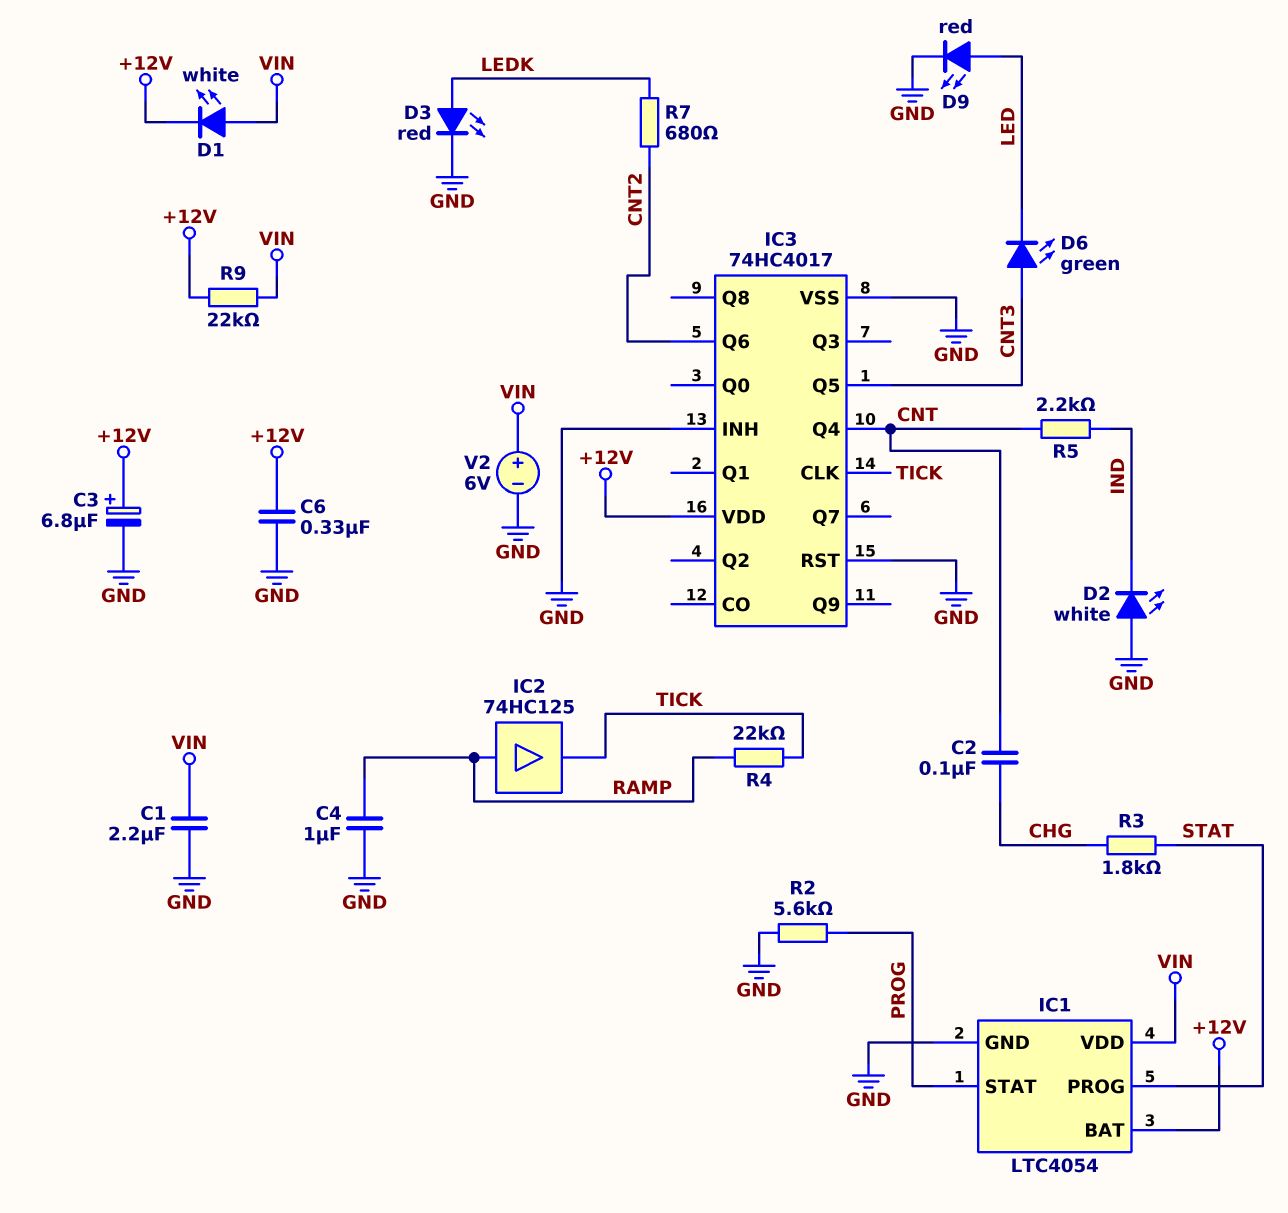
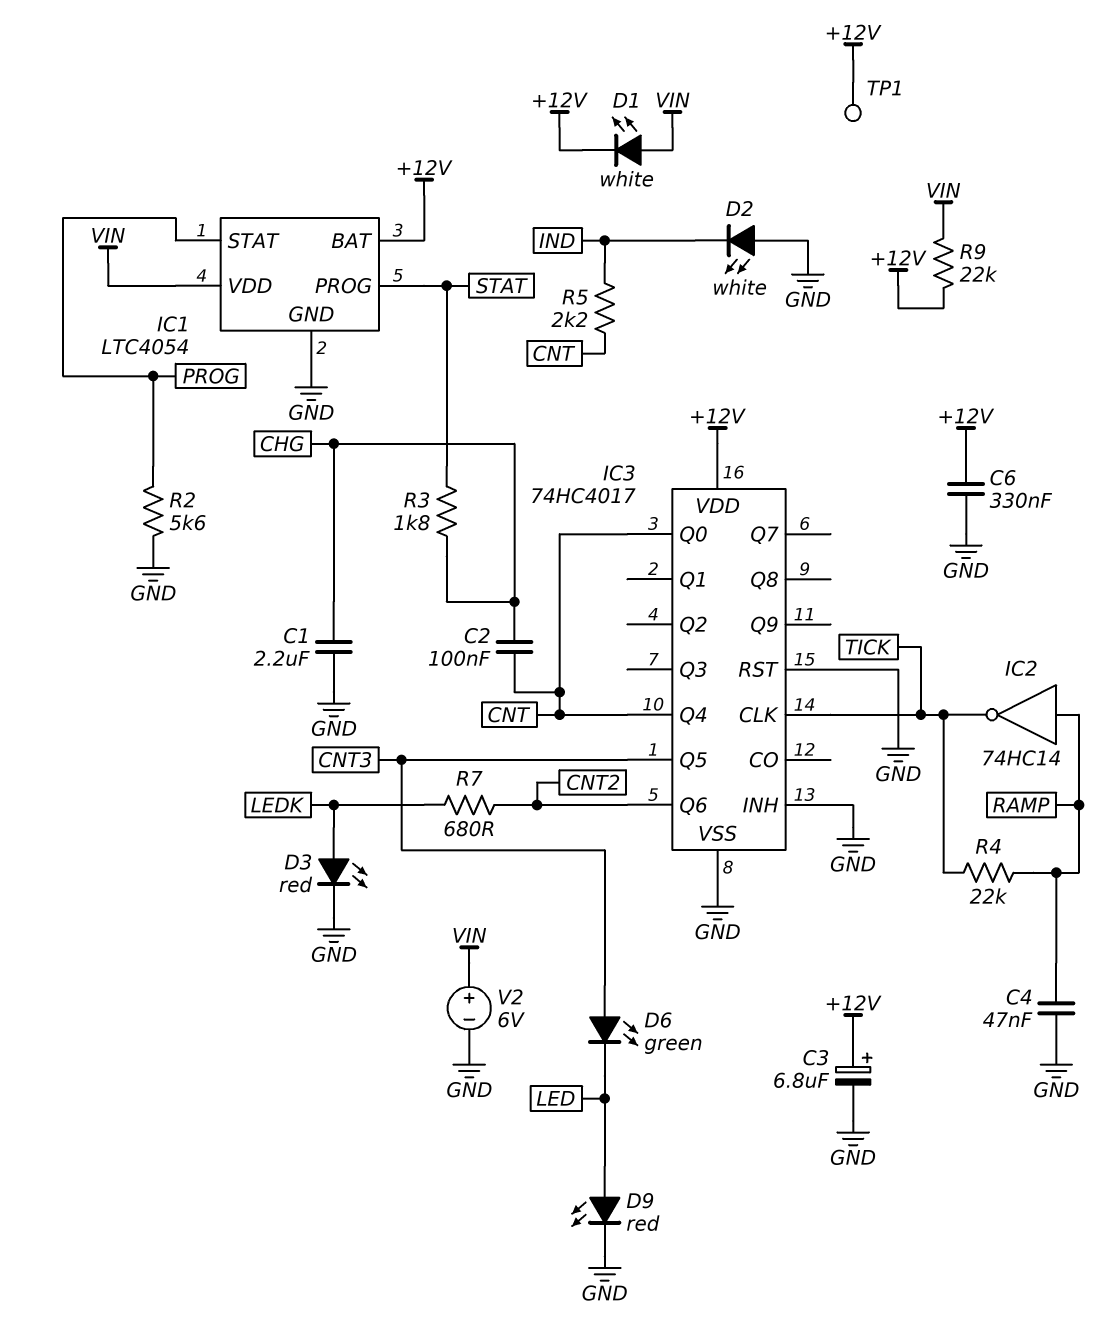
C1: 2.2uF (GND, VIN) -> 2.2uF (CHG, GND)
C4: 1uF (GND, RAMP) -> 47nF (GND, RAMP)
IC2: buffer 74HC125 (in RAMP, out TICK) -> NOT 74HC14 (in RAMP, out TICK)
IC3 pin Q0: none -> CNT
TP1: none -> test point (+12V)

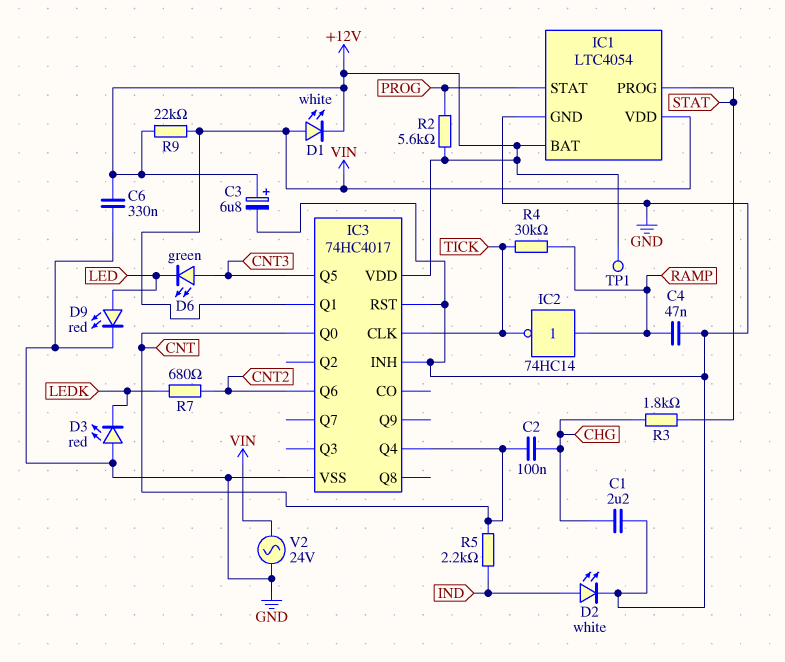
D2: LED white (A GND, K IND) -> LED white (A IND, K GND)
D3: LED red (A LEDK, K GND) -> LED red (A GND, K LEDK)
IC3 pin Q1: none -> VIN
R2: 5.6k (GND, PROG) -> 5.6k (+12V, PROG)
R4: 22k (RAMP, TICK) -> 30k (RAMP, TICK)
V2: 6V (plus VIN, minus GND) -> AC 24V (GND, VIN)

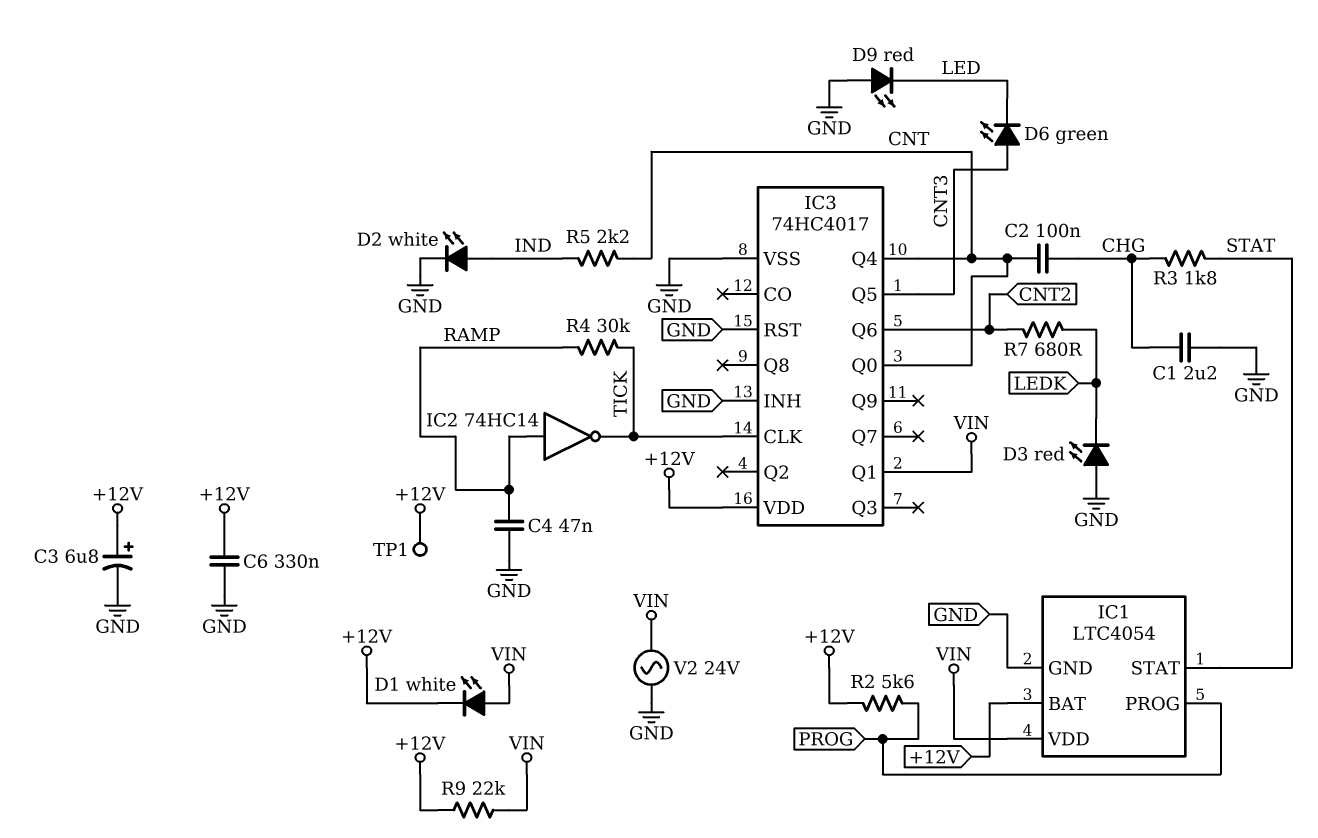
D9: LED red (A LED, K GND) -> LED red (A GND, K LED)
IC1 pin PROG: STAT -> PROG
IC1 pin STAT: PROG -> STAT

